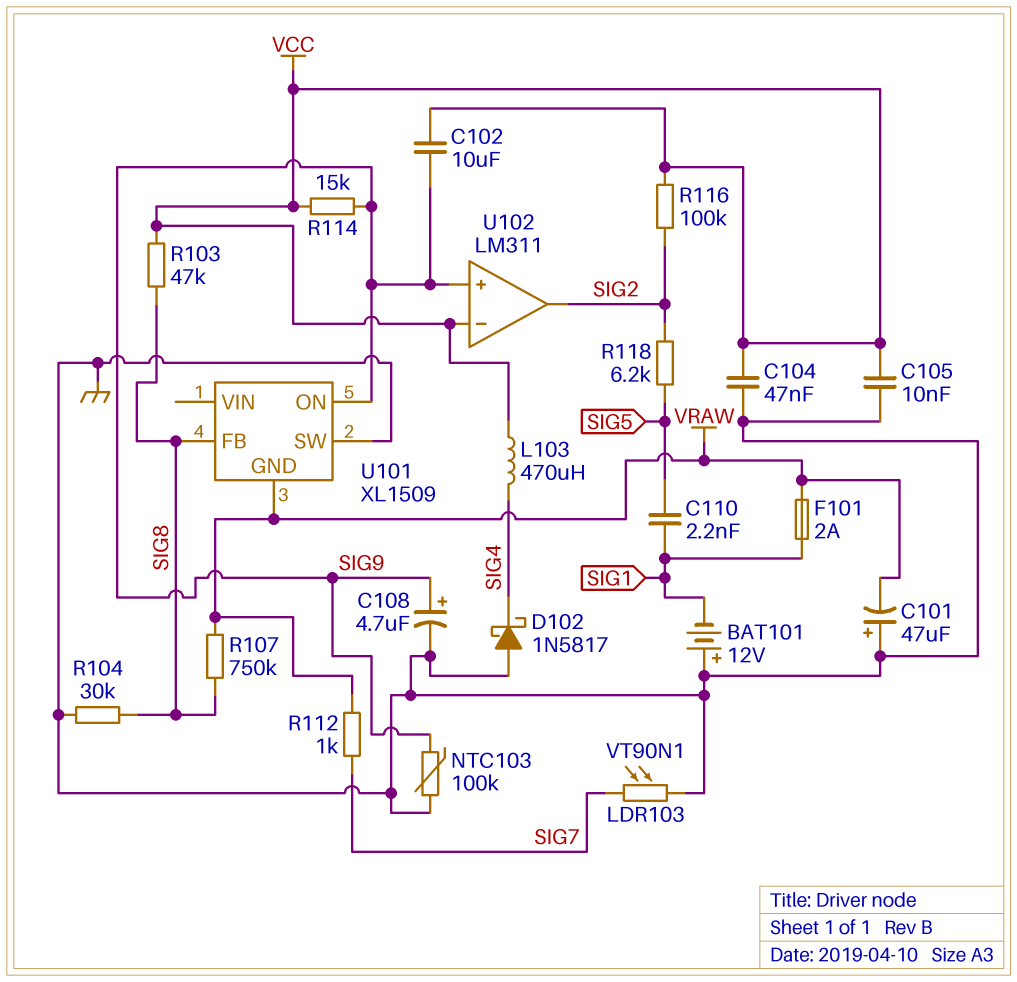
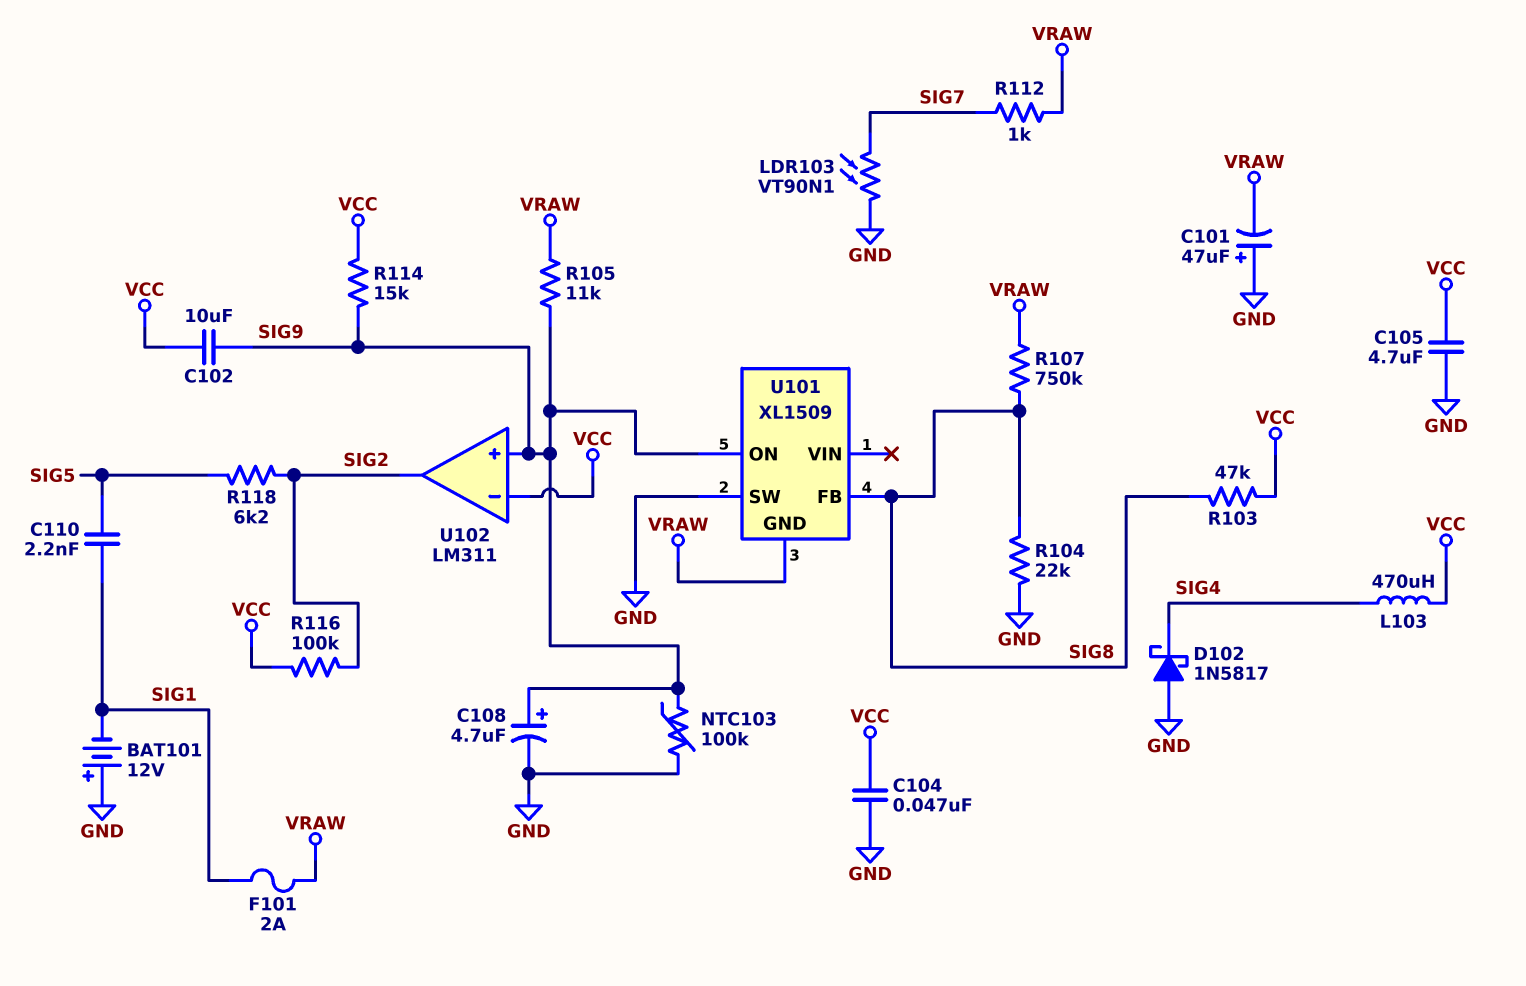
C105: 10nF (GND, VCC) -> 4.7uF (GND, VCC)
R104: 30k (GND, SIG8) -> 22k (GND, SIG8)
R105: none -> 11k (SIG9, VRAW)

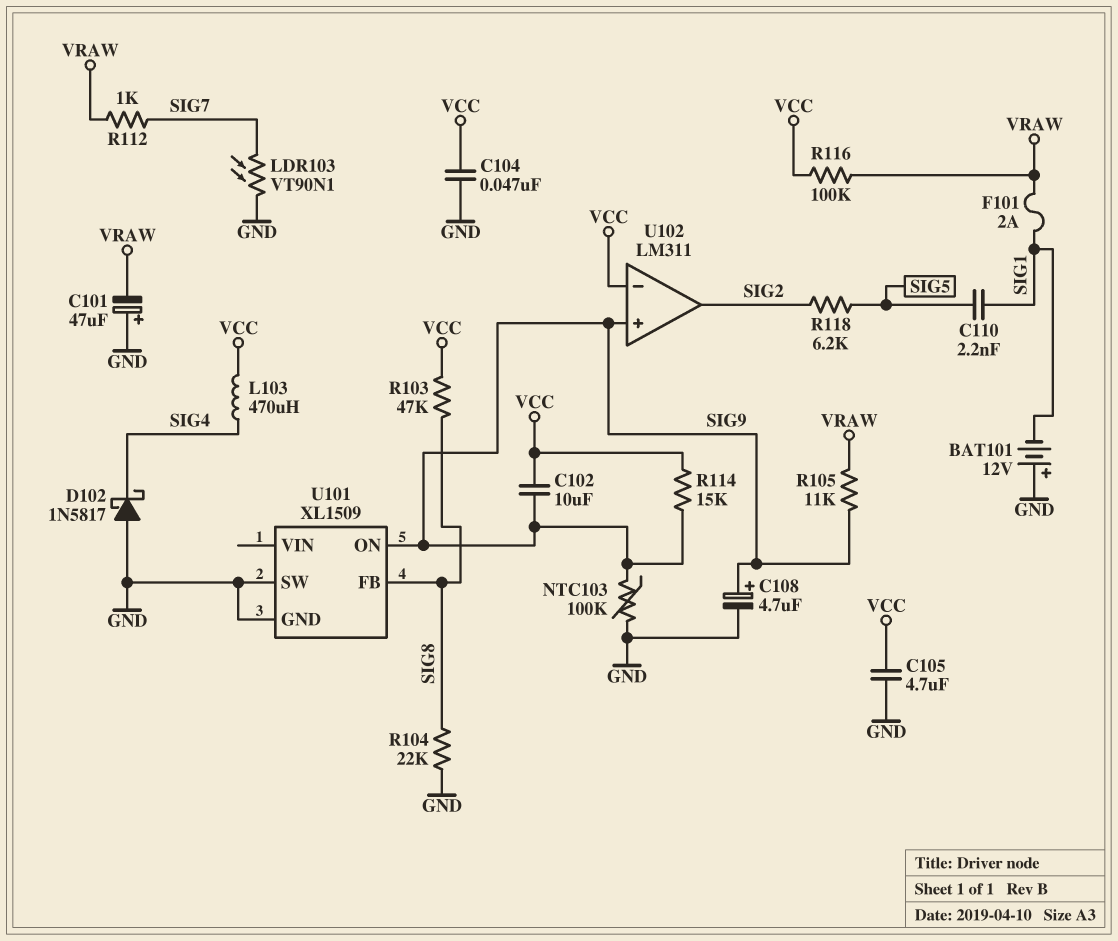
R107: 750k (SIG8, VRAW) -> none
R116: 100k (SIG2, VCC) -> 100k (VCC, VRAW)
U101 pin GND: VRAW -> GND

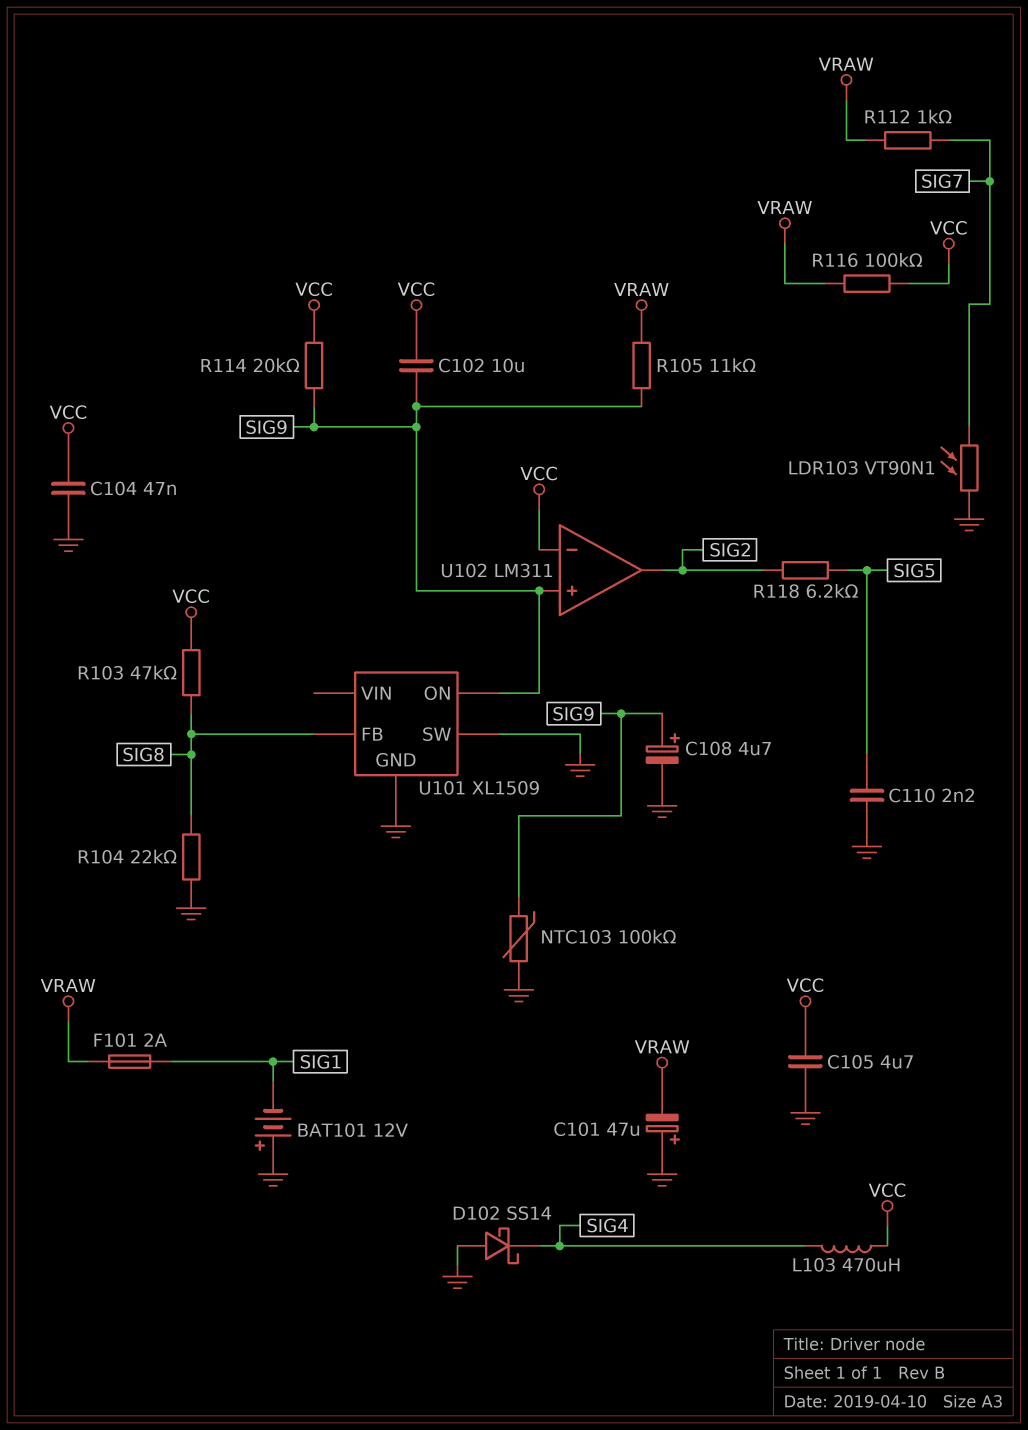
C110: 2.2nF (SIG1, SIG5) -> 2.2nF (GND, SIG5)
D102: schottky 1N5817 (A GND, K SIG4) -> schottky SS14 (A GND, K SIG4)
R114: 15k (SIG9, VCC) -> 20k (SIG9, VCC)

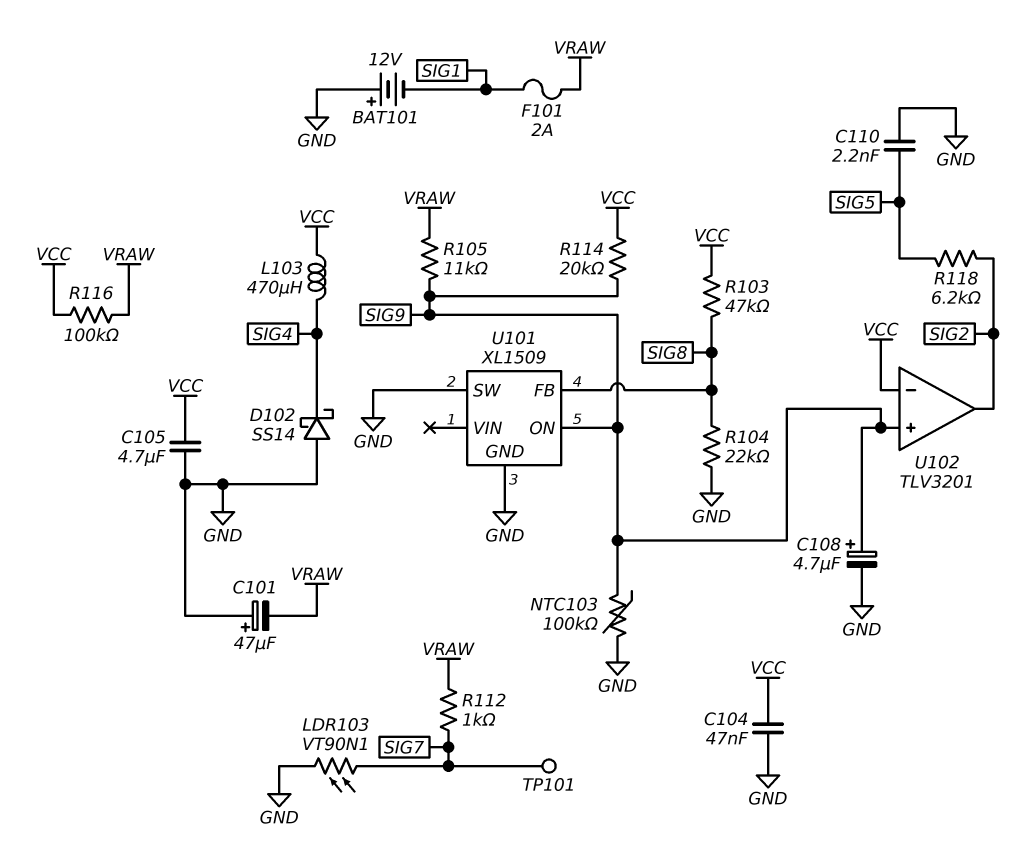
C102: 10uF (SIG9, VCC) -> none
TP101: none -> test point (SIG7)
U102: LM311 -> TLV3201

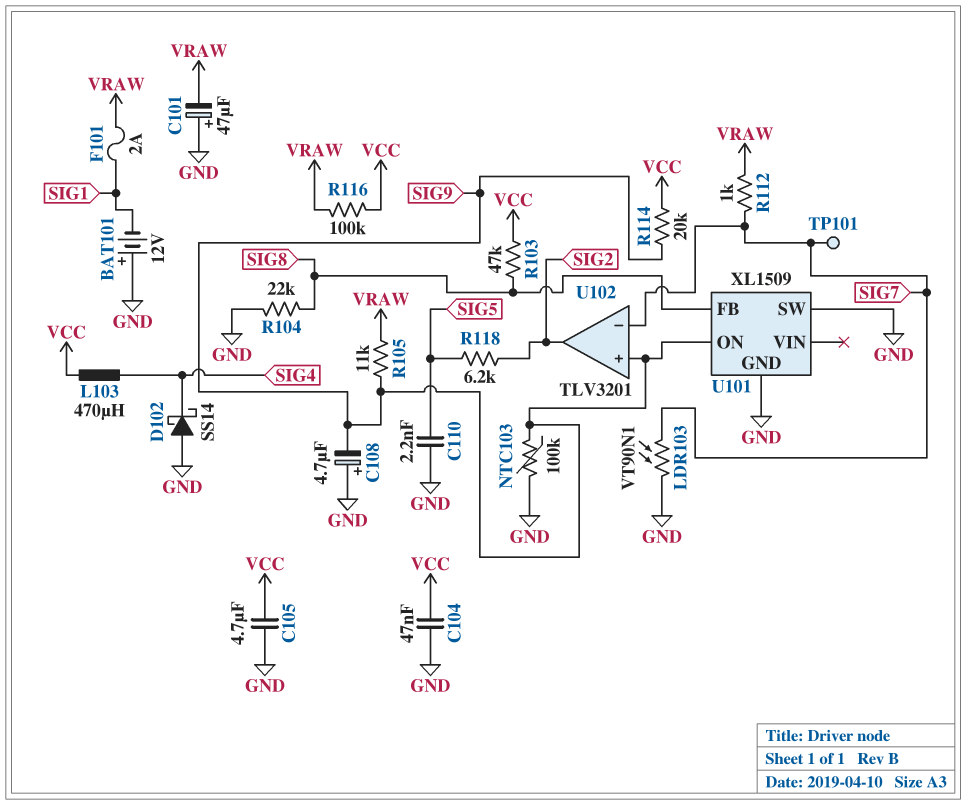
C108: 4.7uF (plus SIG9, minus GND) -> 4.7uF (plus GND, minus SIG9)
U102 pin in-: VCC -> SIG7

